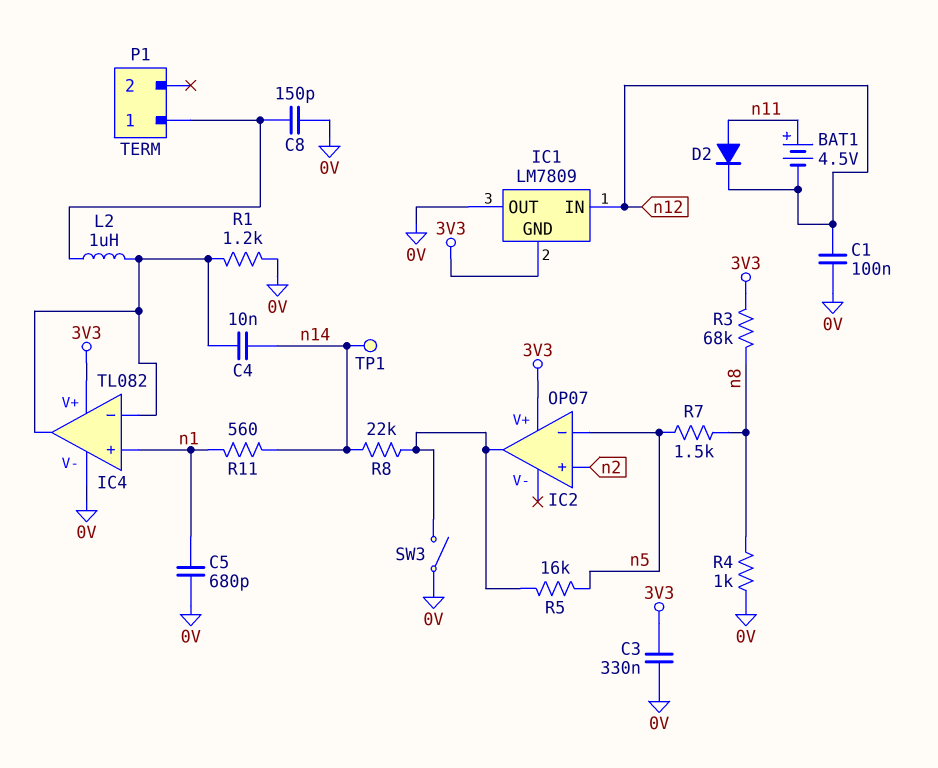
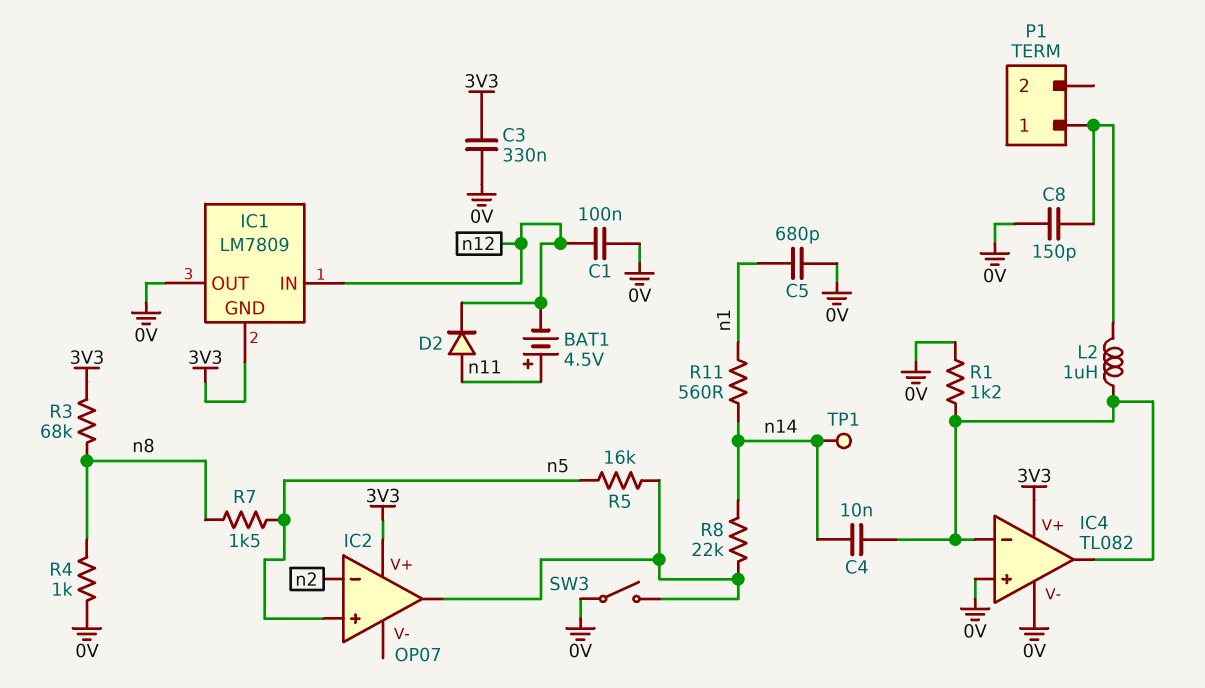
IC2 pin in+: n2 -> n5
IC2 pin in-: n5 -> n2
IC4 pin in+: n1 -> 0V

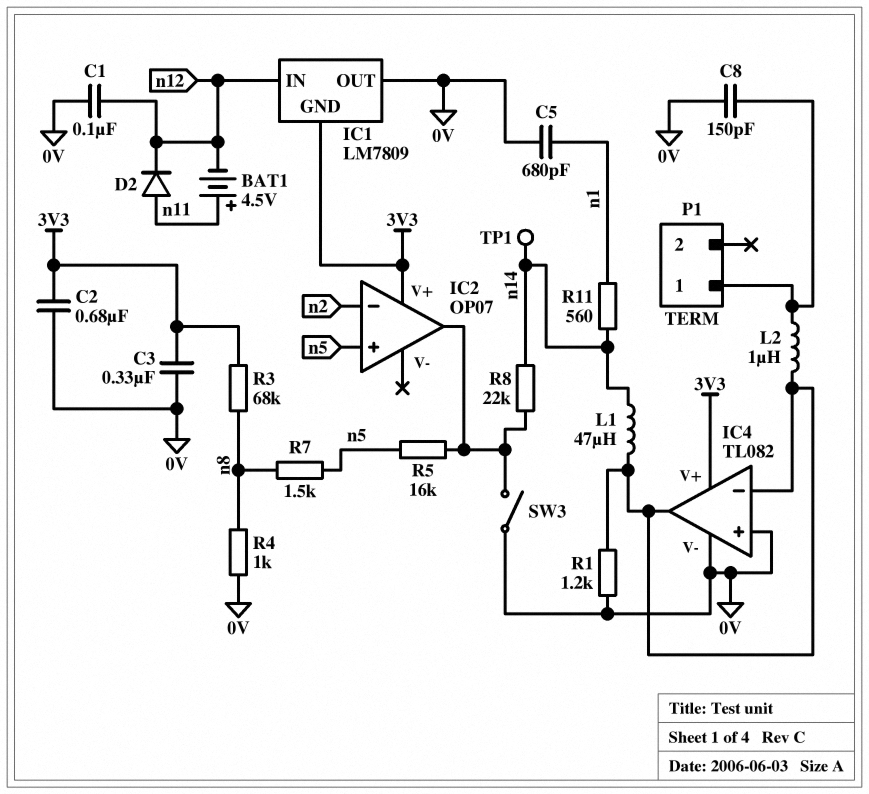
C2: none -> 680nF (0V, 3V3)
C4: 10nF (IC4/in-, n14) -> none
L1: none -> 47uH (IC4/in-, n14)

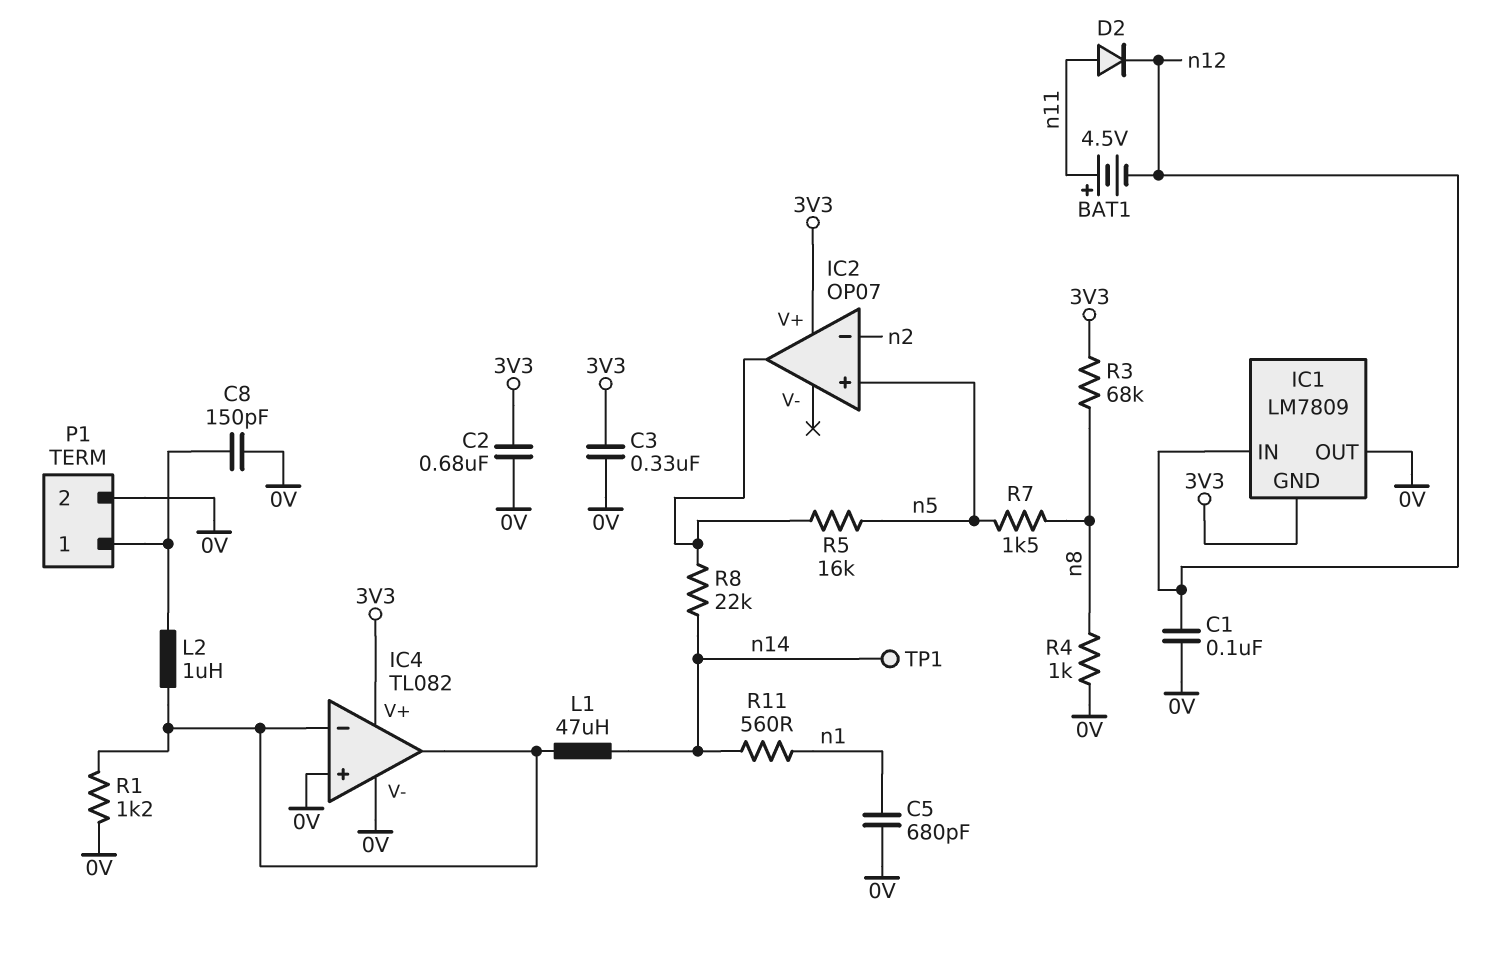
P1 pin 2: none -> 0V
SW3: switch (0V, IC2/out) -> none

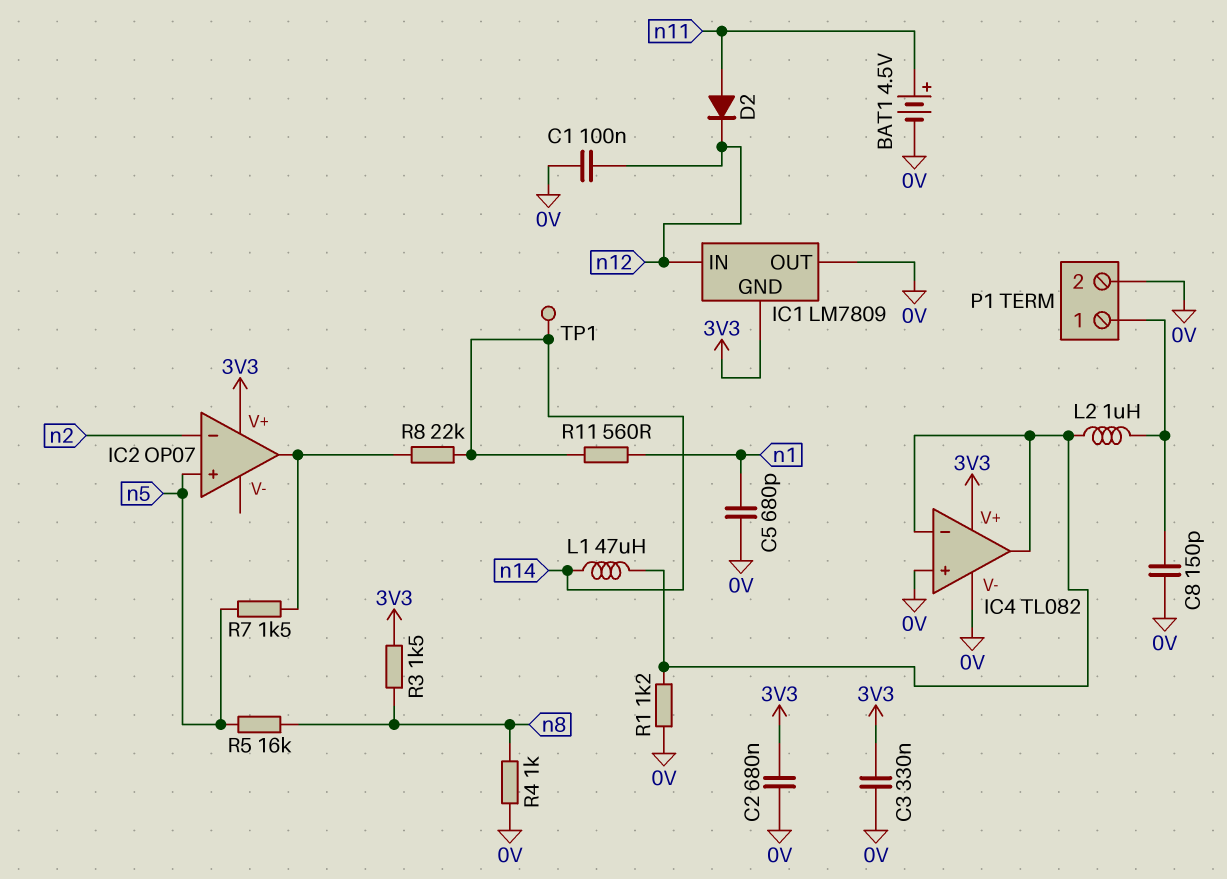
BAT1: 4.5V (plus n11, minus n12) -> 4.5V (plus n11, minus 0V)
R3: 68k (3V3, n8) -> 1.5k (3V3, n8)
R5: 16k (IC2/out, n5) -> 16k (n5, n8)
R7: 1.5k (n5, n8) -> 1.5k (IC2/out, n5)

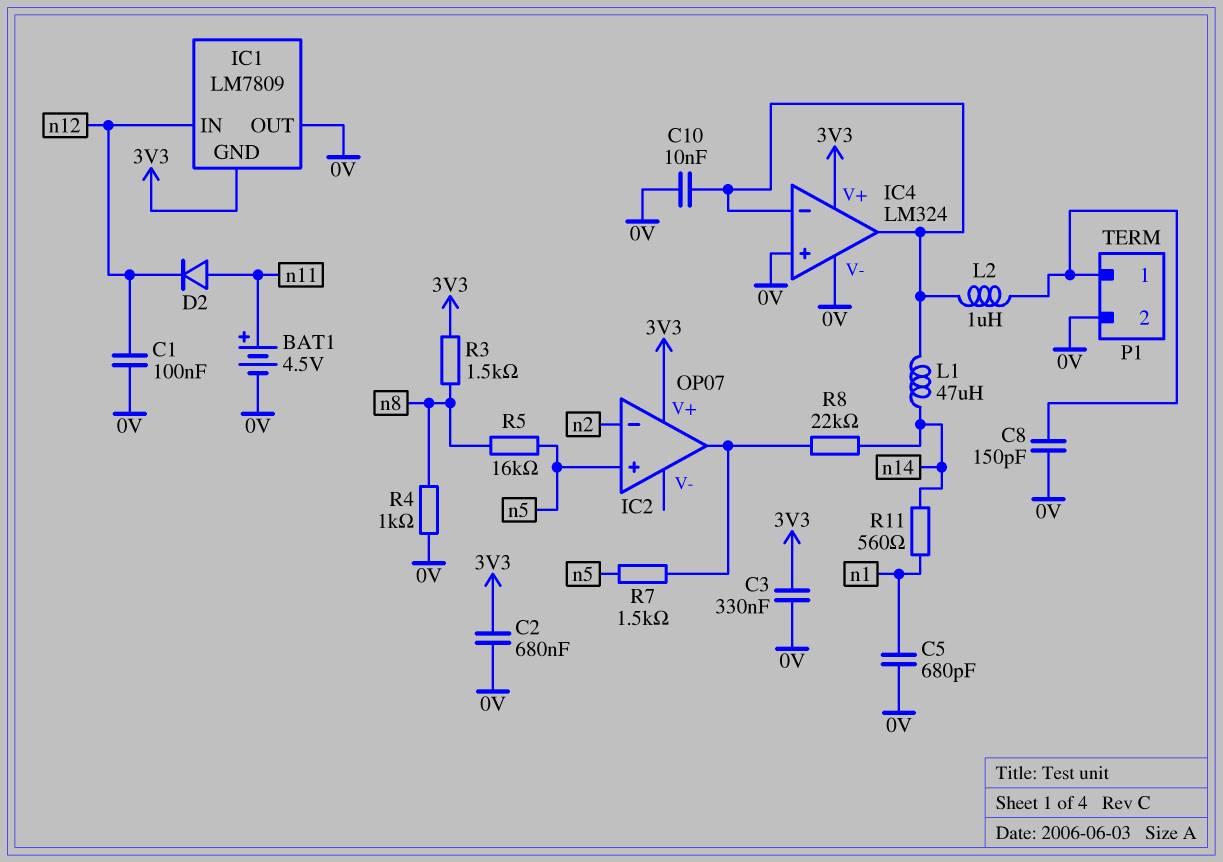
C10: none -> 10nF (0V, IC4/in-)
IC4: TL082 -> LM324
R1: 1.2k (0V, IC4/in-) -> none
TP1: test point (n14) -> none

